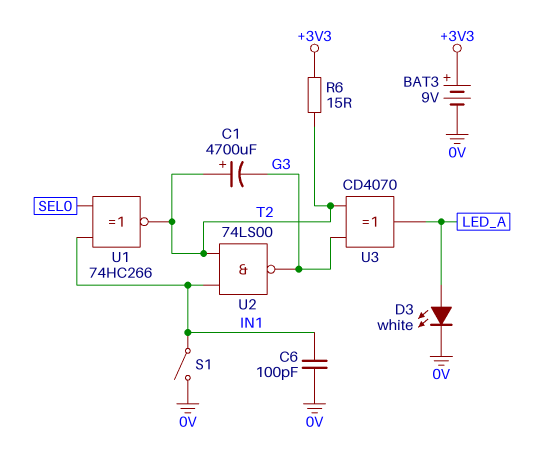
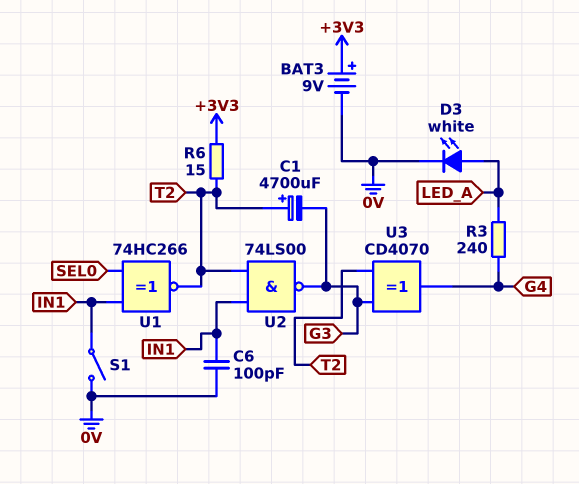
R3: none -> 240 (G4, LED_A)
U3: XOR CD4070 (in G3, in T2, out LED_A) -> XOR CD4070 (in G3, in T2, out G4)

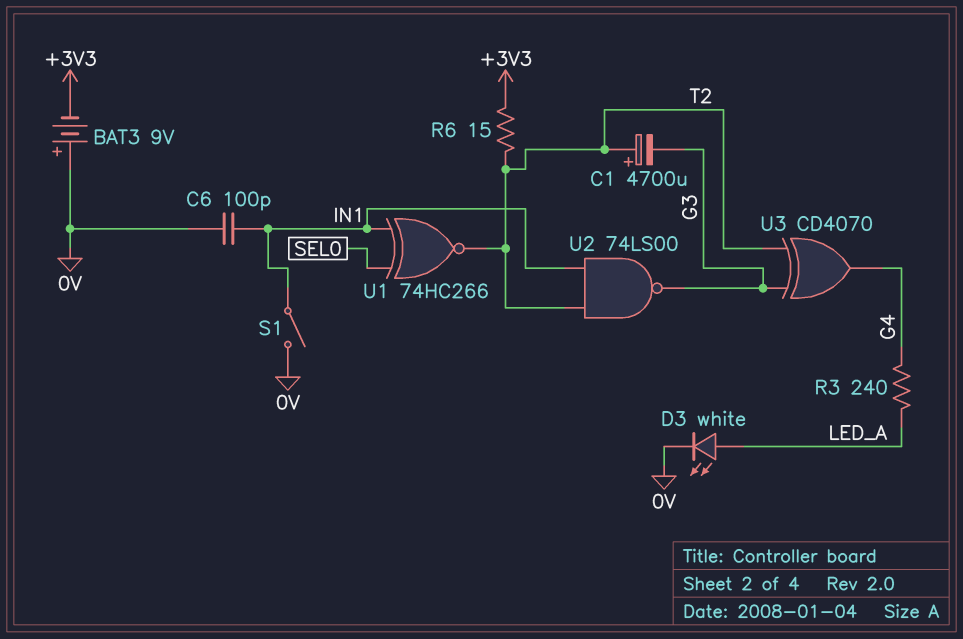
BAT3: 9V (plus +3V3, minus 0V) -> 9V (plus 0V, minus +3V3)

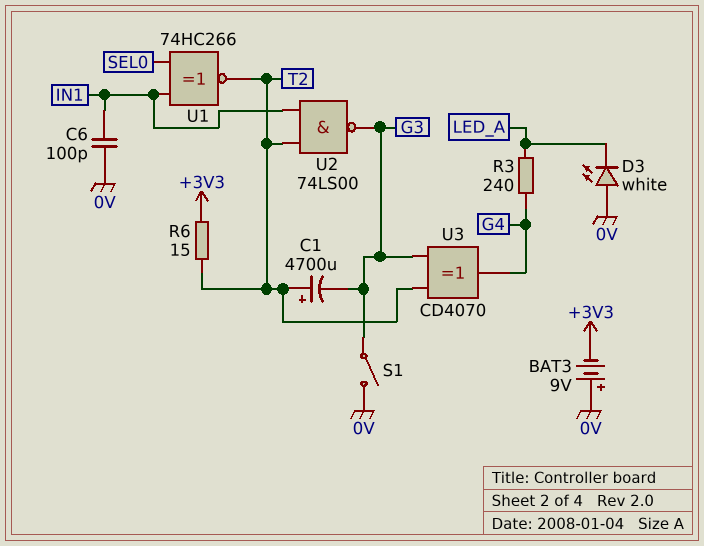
D3: LED white (A LED_A, K 0V) -> LED white (A 0V, K LED_A)
S1: switch (0V, IN1) -> switch (0V, G3)

